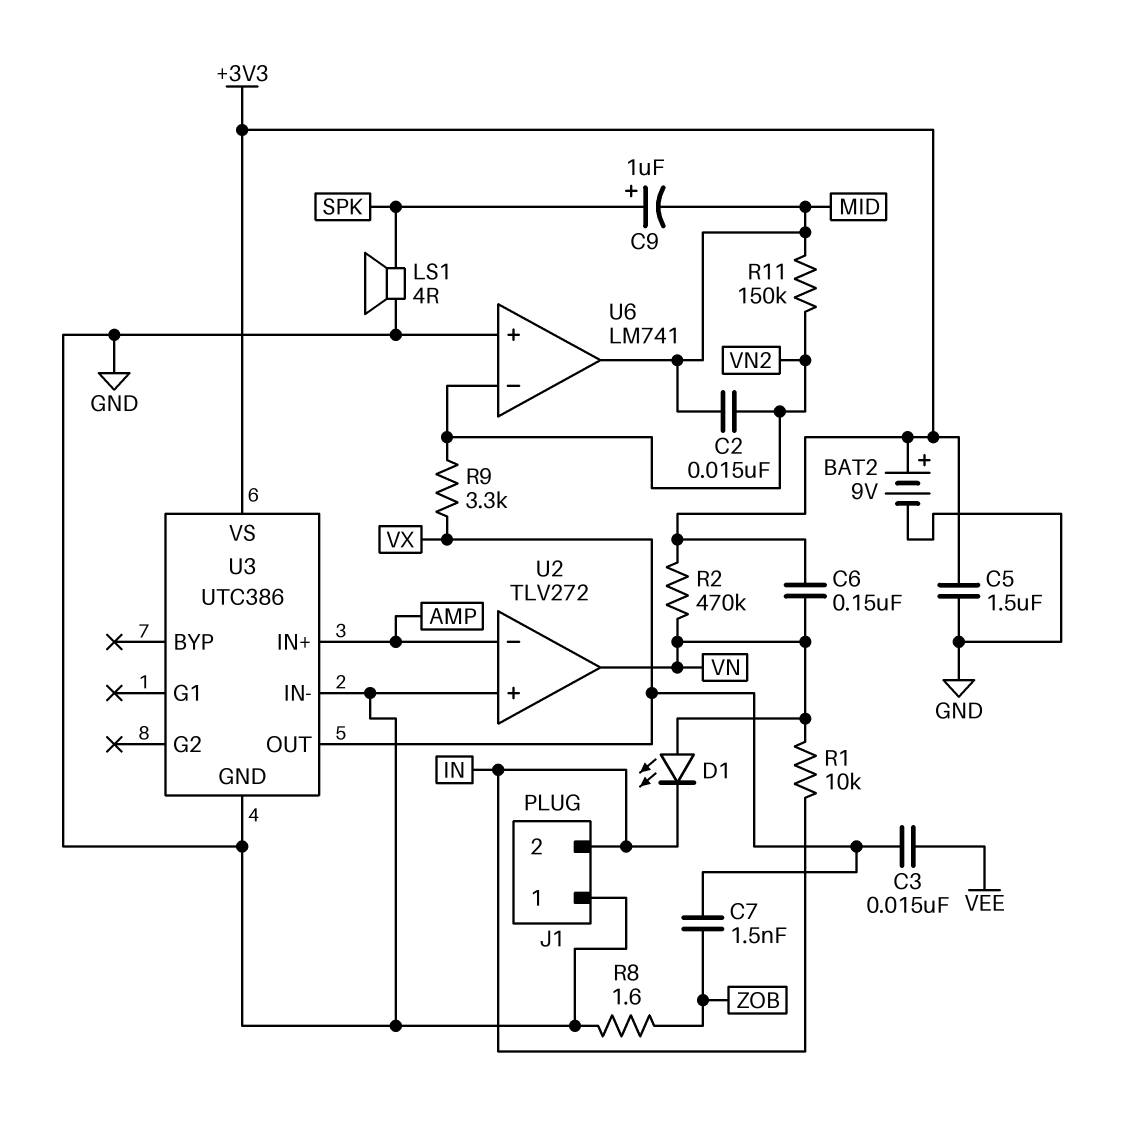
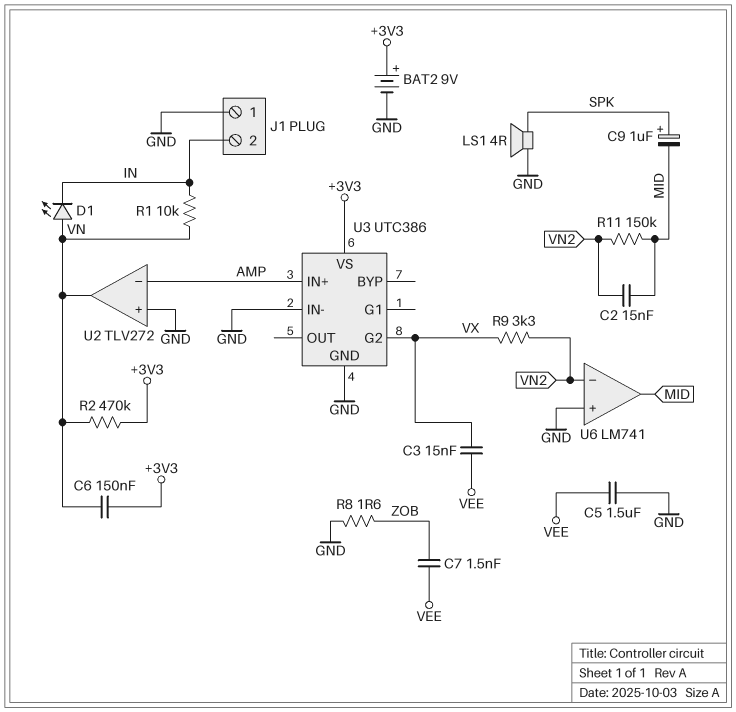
C5: 1.5uF (+3V3, GND) -> 1.5uF (GND, VEE)
C7: 1.5nF (VX, ZOB) -> 1.5nF (VEE, ZOB)
U3 pin G2: none -> VX
U3 pin OUT: VX -> none

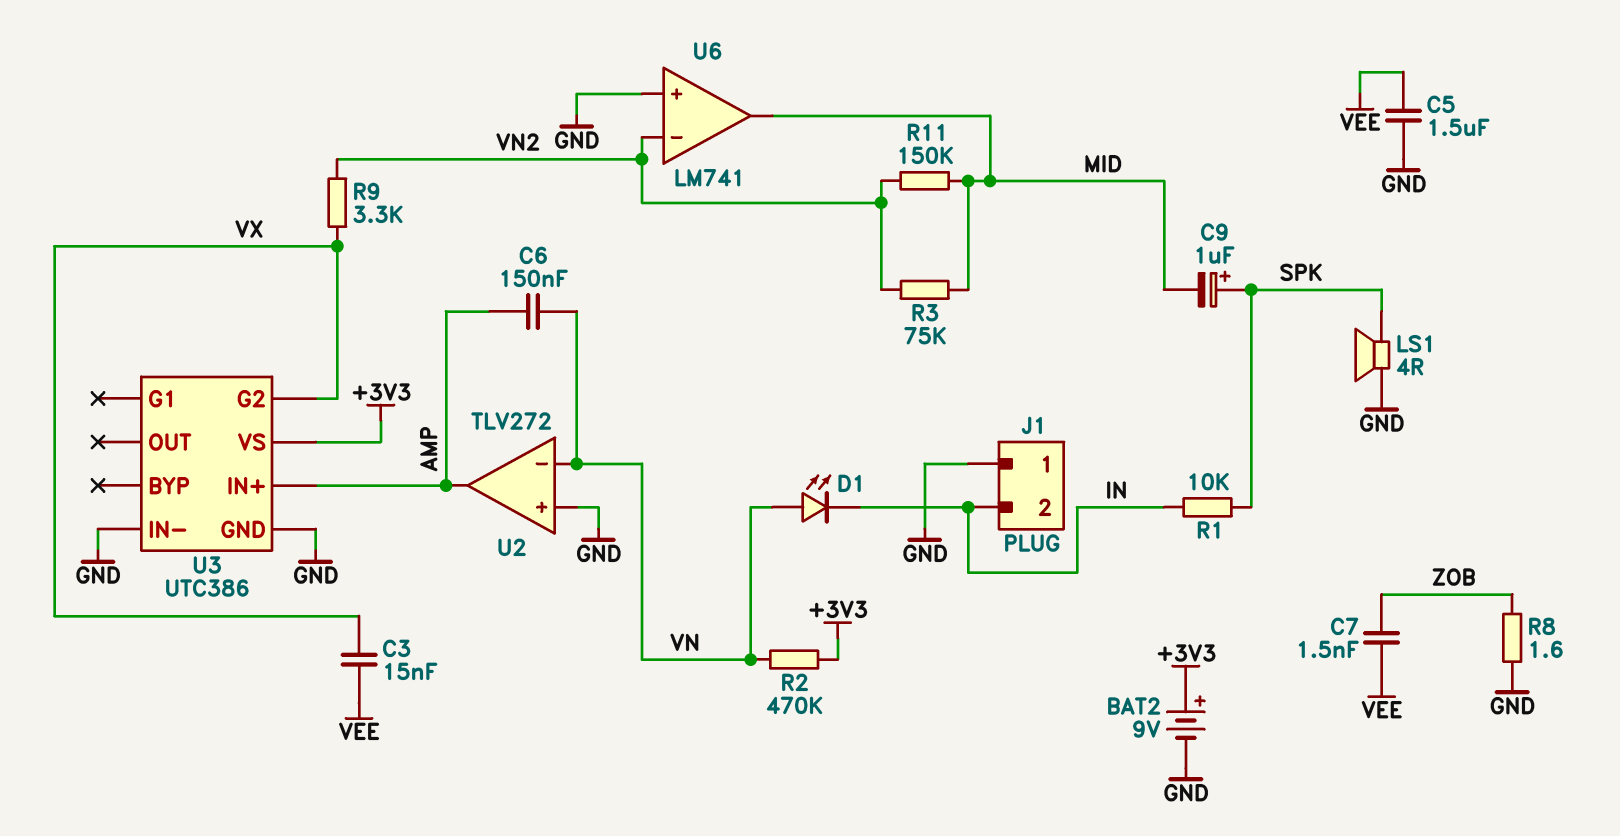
C2: 15nF (MID, VN2) -> none
C6: 150nF (+3V3, VN) -> 150nF (AMP, VN)
R1: 10k (IN, VN) -> 10k (IN, SPK)
R3: none -> 75k (MID, VN2)
U2 pin in-: AMP -> VN
U2 pin out: VN -> AMP

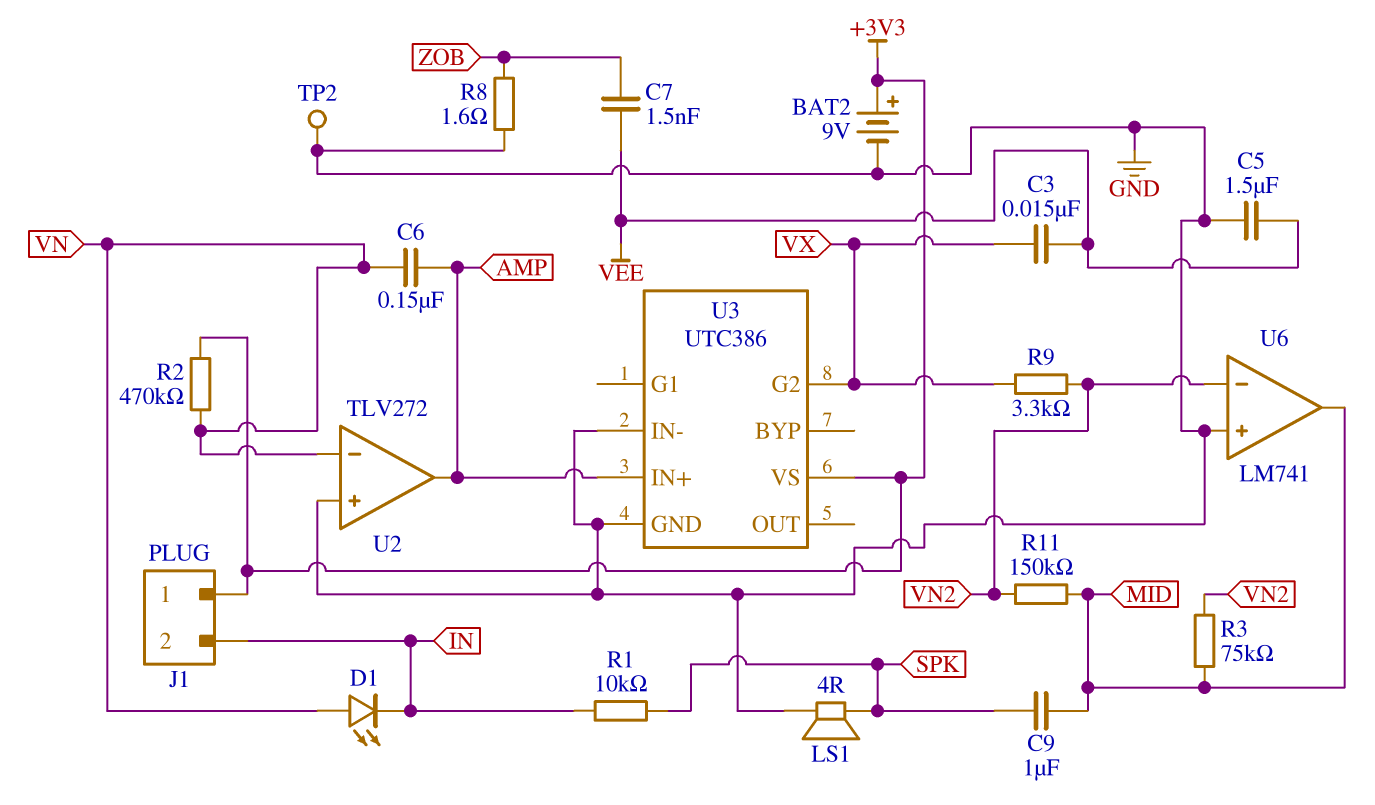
C9: 1uF (plus SPK, minus MID) -> 1uF (MID, SPK)
J1 pin 1: GND -> +3V3
TP2: none -> test point (GND)

